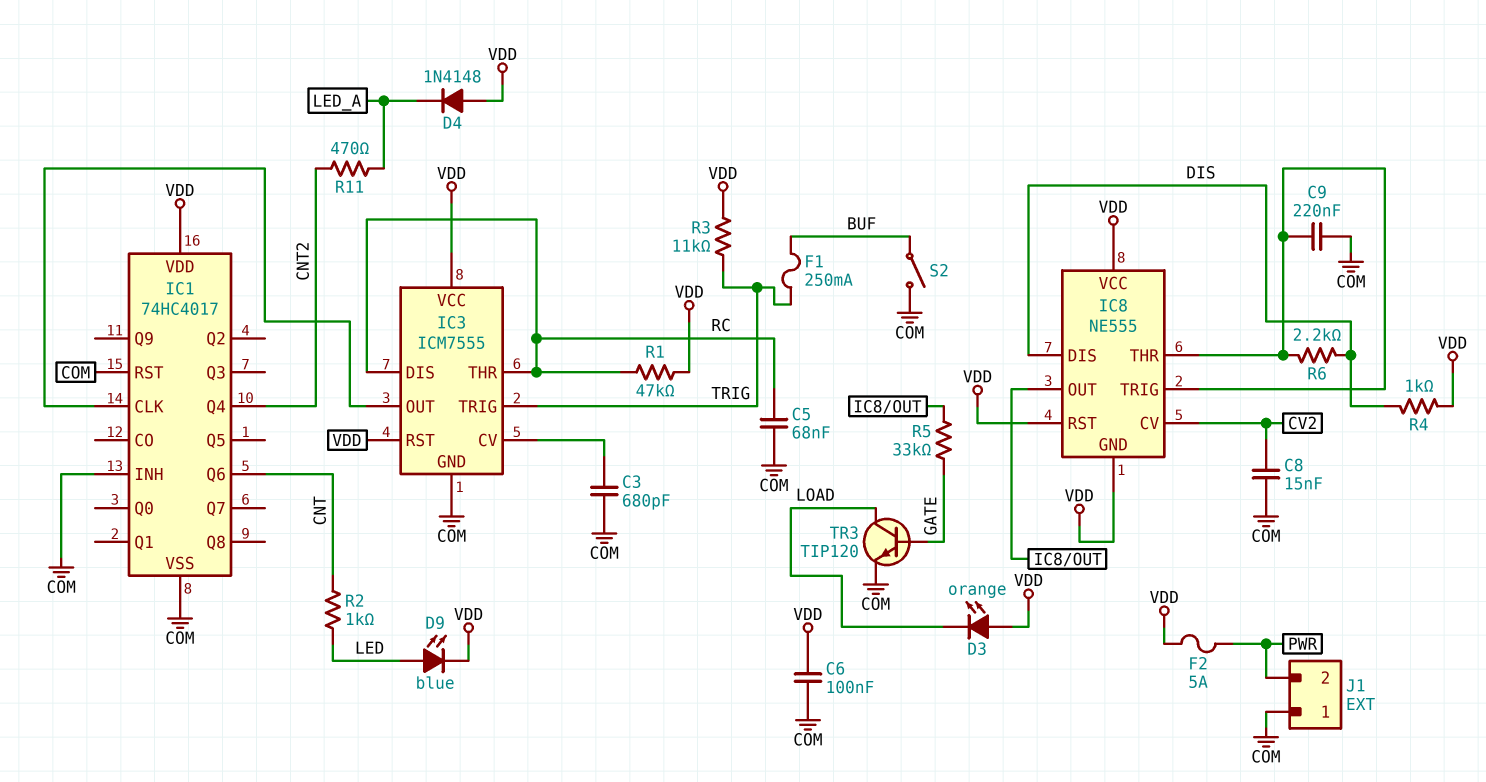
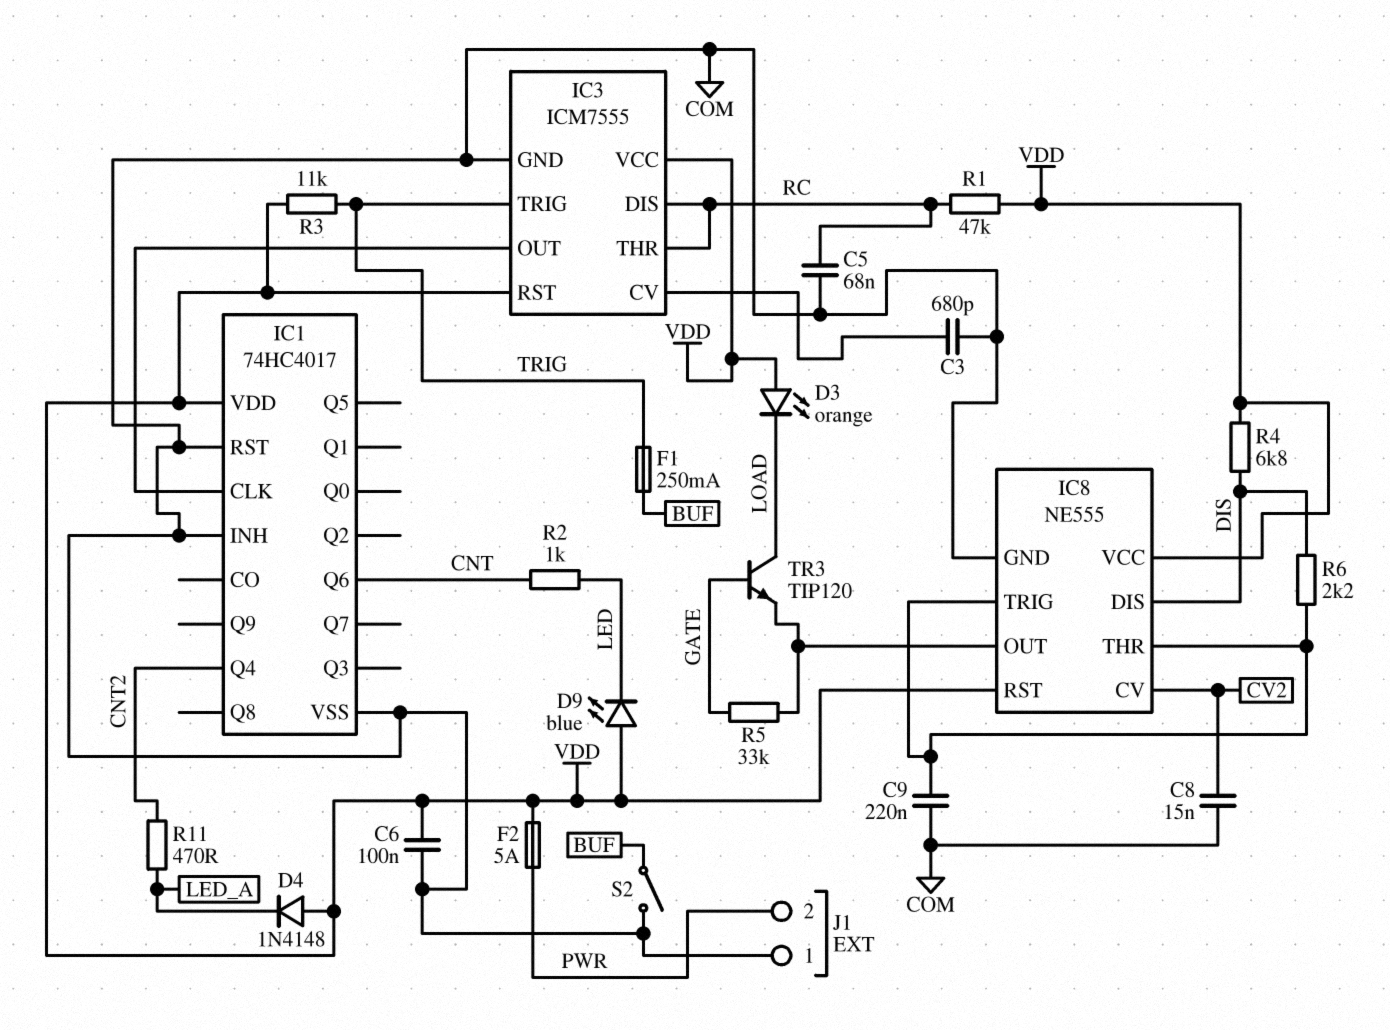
D9: LED blue (A LED, K VDD) -> LED blue (A VDD, K LED)
IC8 pin GND: VDD -> COM
R4: 1k (DIS, VDD) -> 6.8k (DIS, VDD)
TR3: NPN TIP120 (B GATE, C LOAD, E COM) -> NPN TIP120 (B GATE, C LOAD, E IC8/OUT)

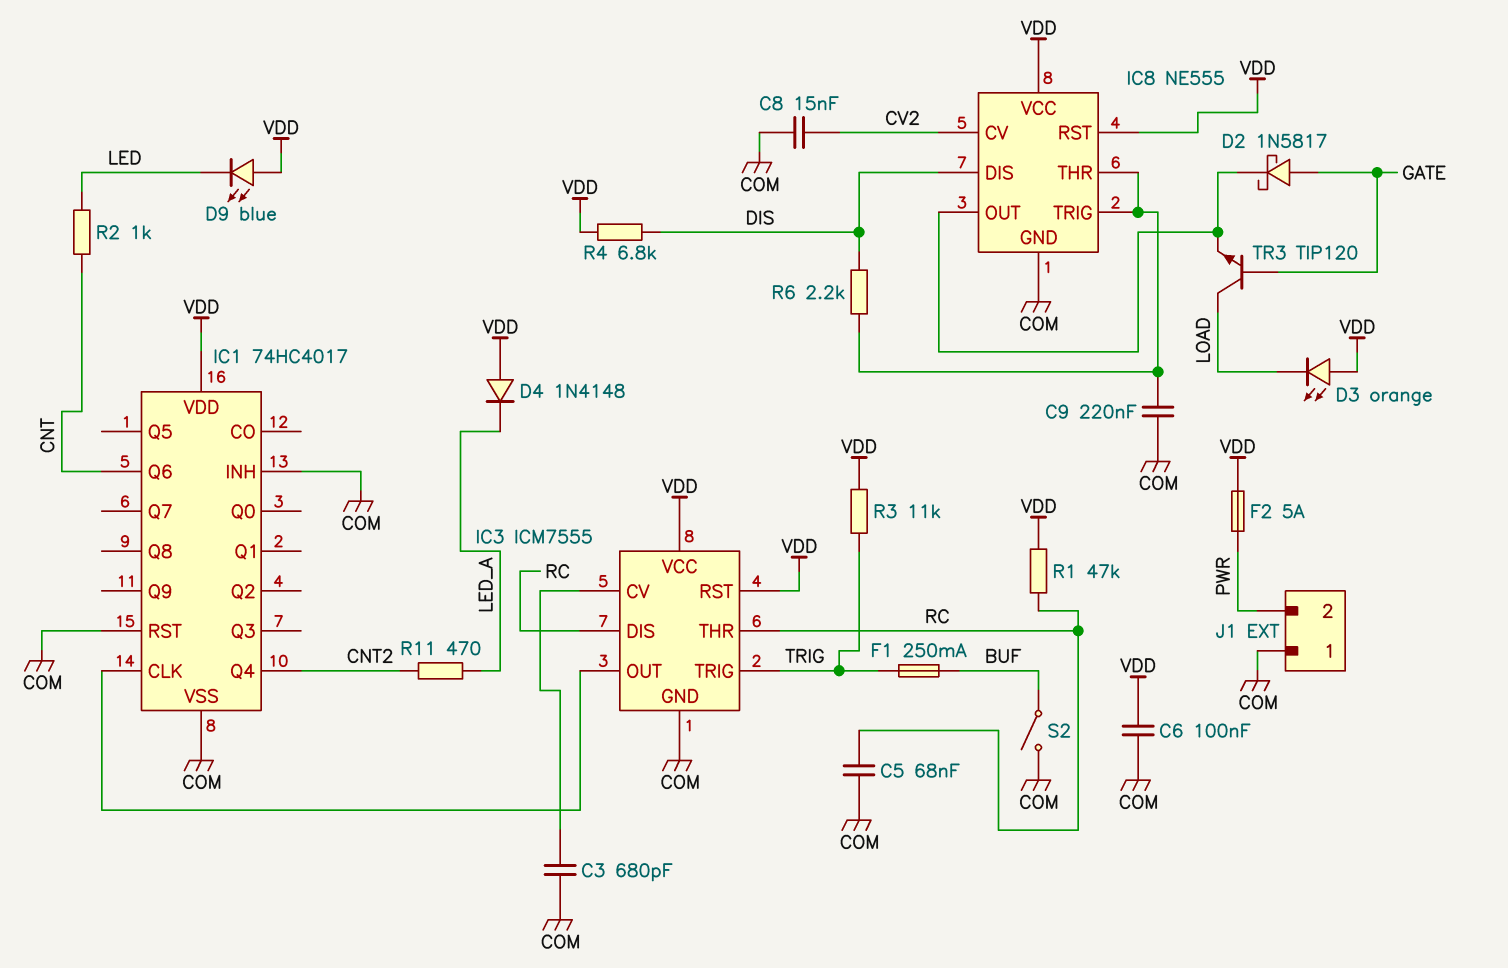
D2: none -> schottky 1N5817 (A GATE, K IC8/OUT)
R5: 33k (GATE, IC8/OUT) -> none

